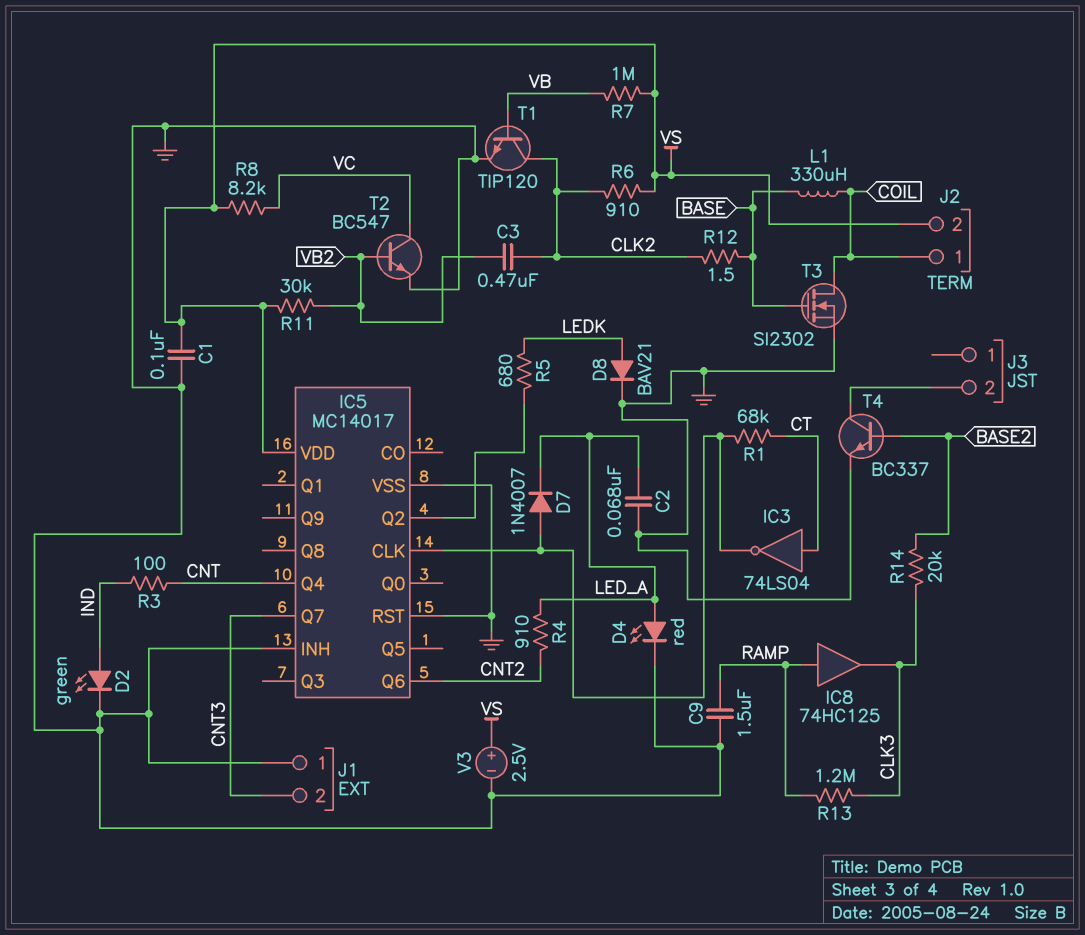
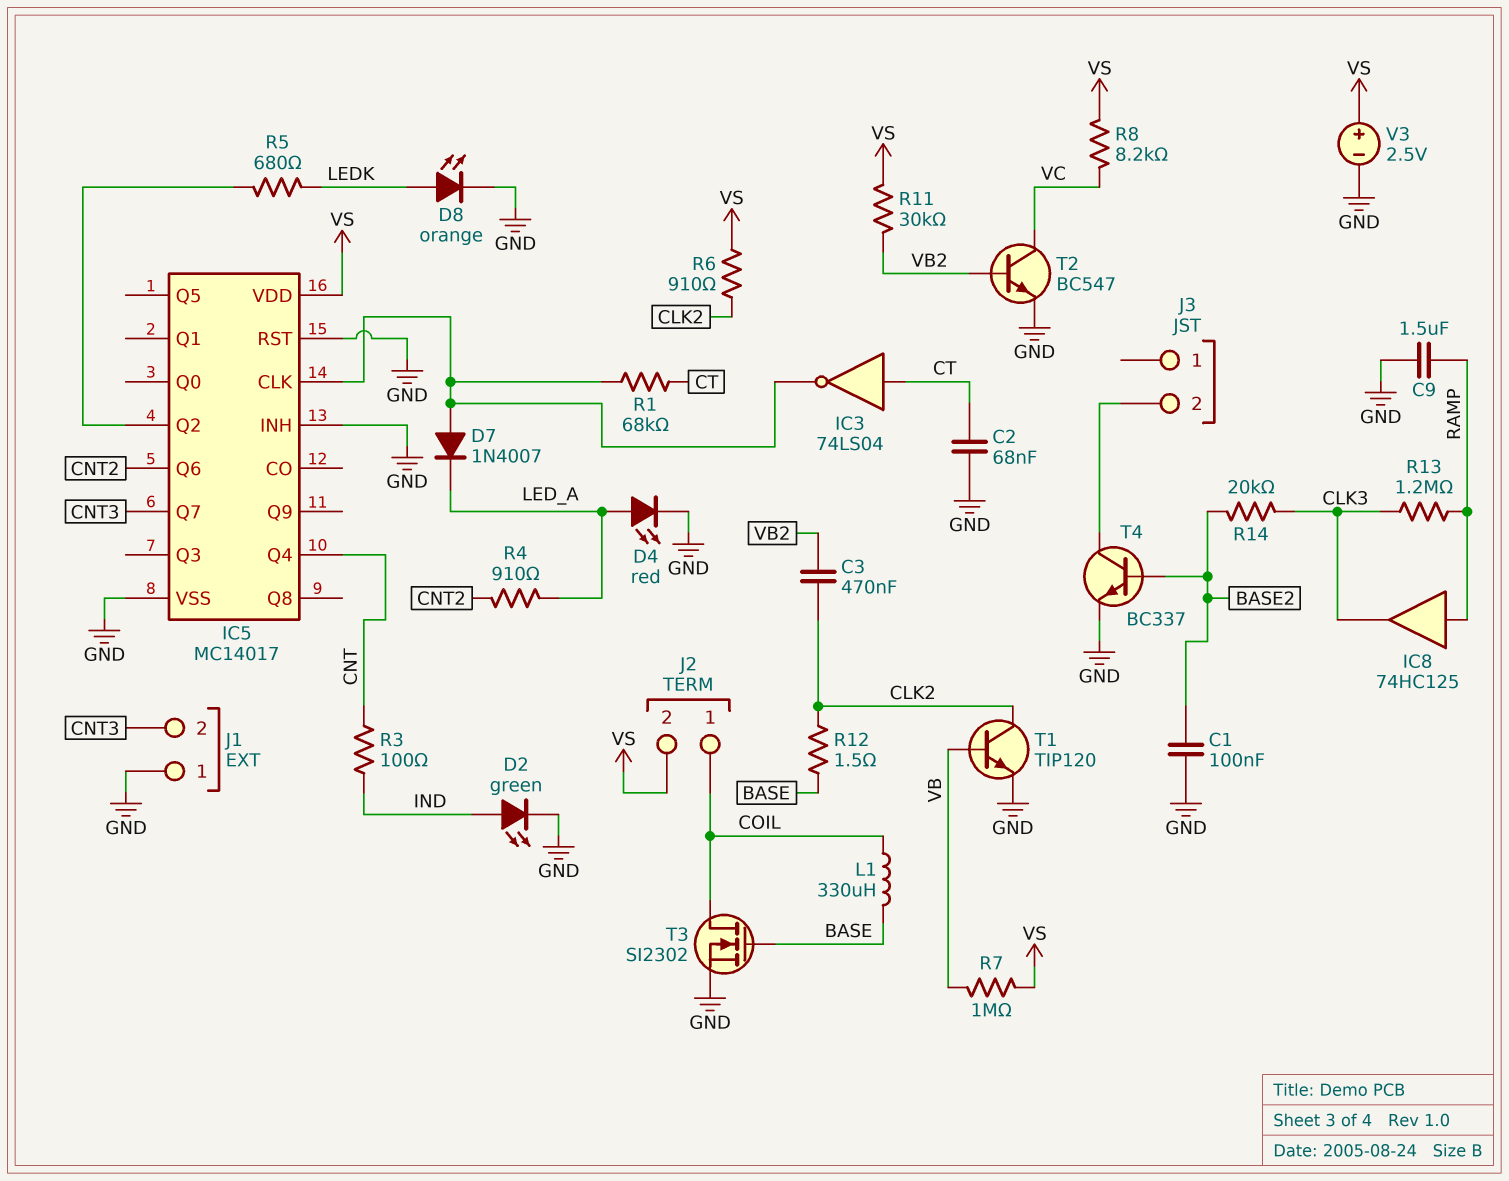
C1: 100nF (GND, VS) -> 100nF (BASE2, GND)
C2: 68nF (GND, LED_A) -> 68nF (CT, GND)
D8: diode BAV21 (A LEDK, K GND) -> LED orange (A LEDK, K GND)

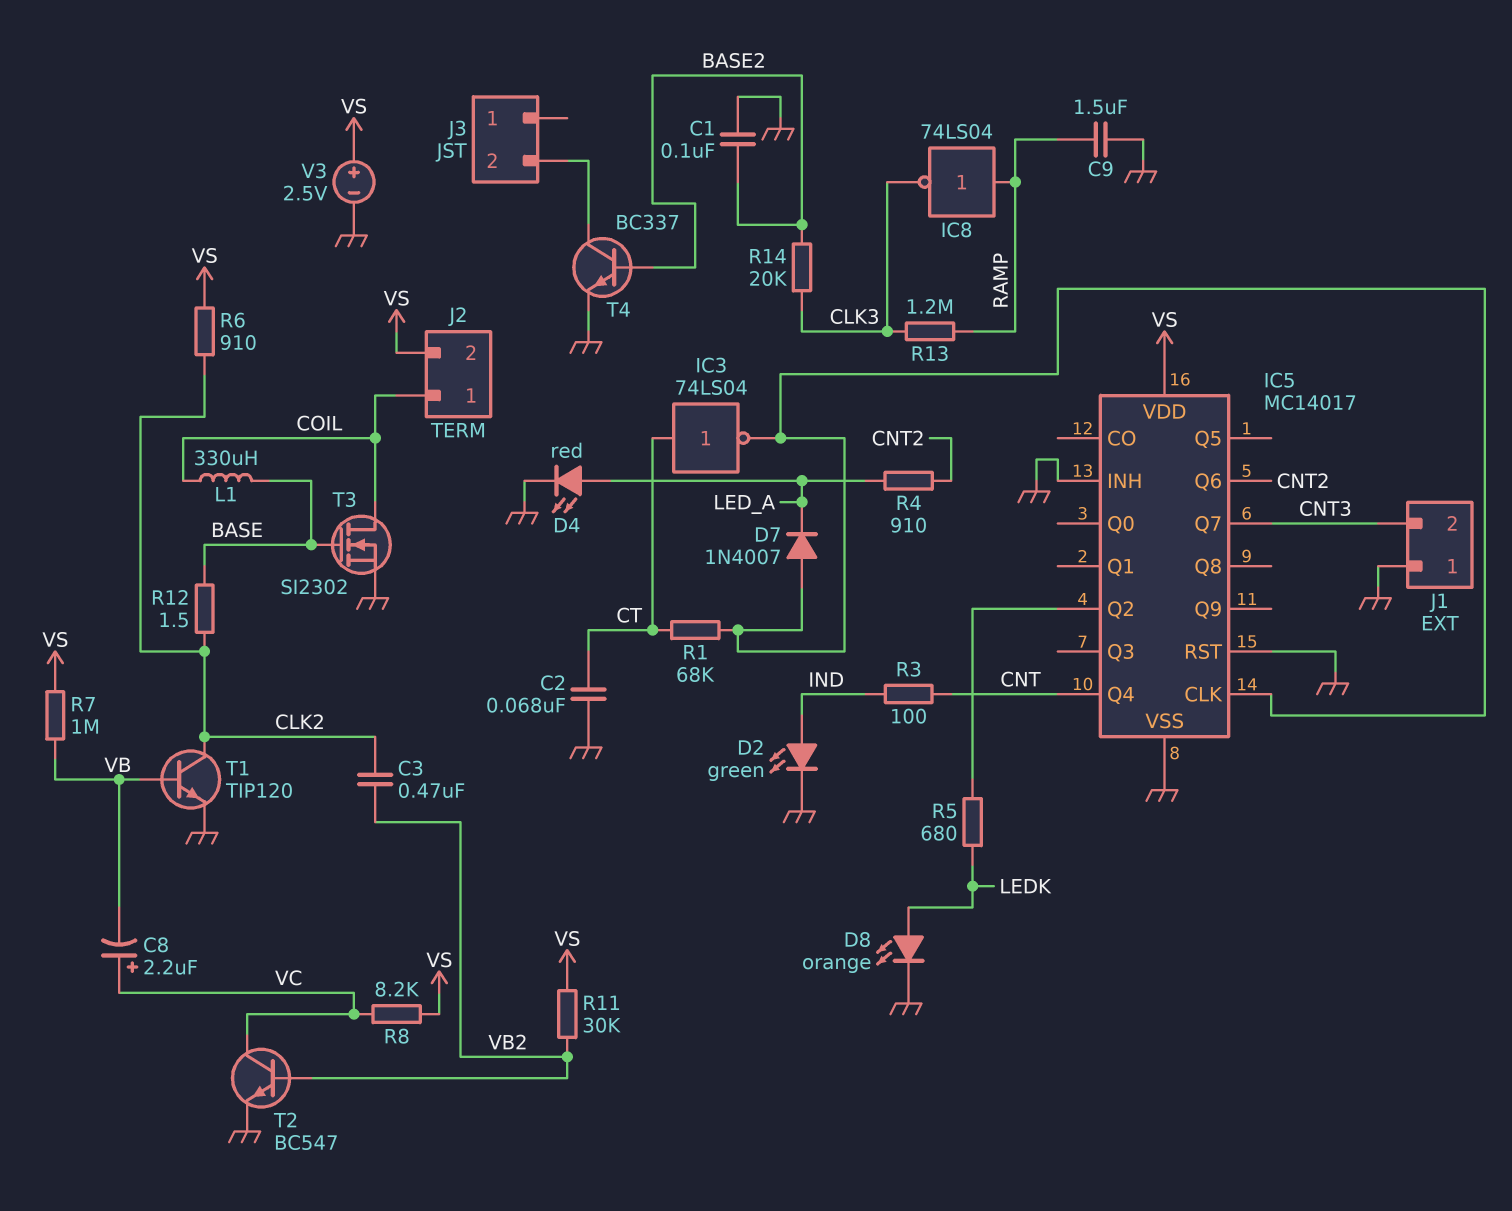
C8: none -> 2.2uF (plus VC, minus VB)
IC8: buffer 74HC125 (in RAMP, out CLK3) -> NOT 74LS04 (in RAMP, out CLK3)

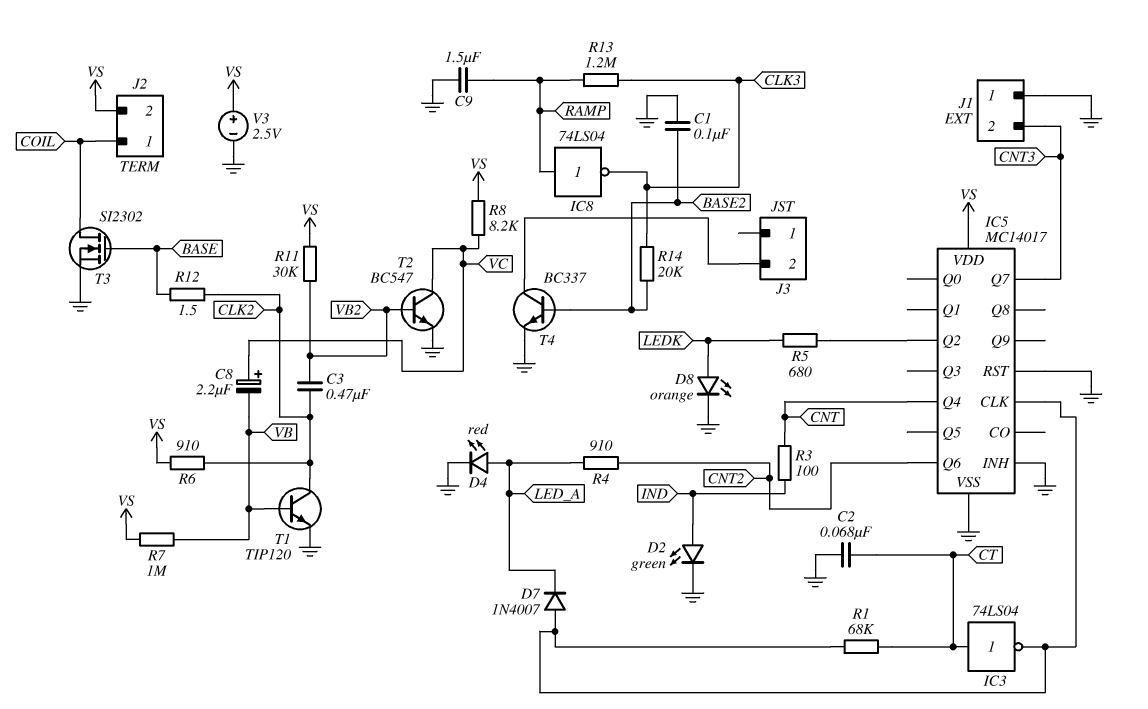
L1: 330uH (BASE, COIL) -> none

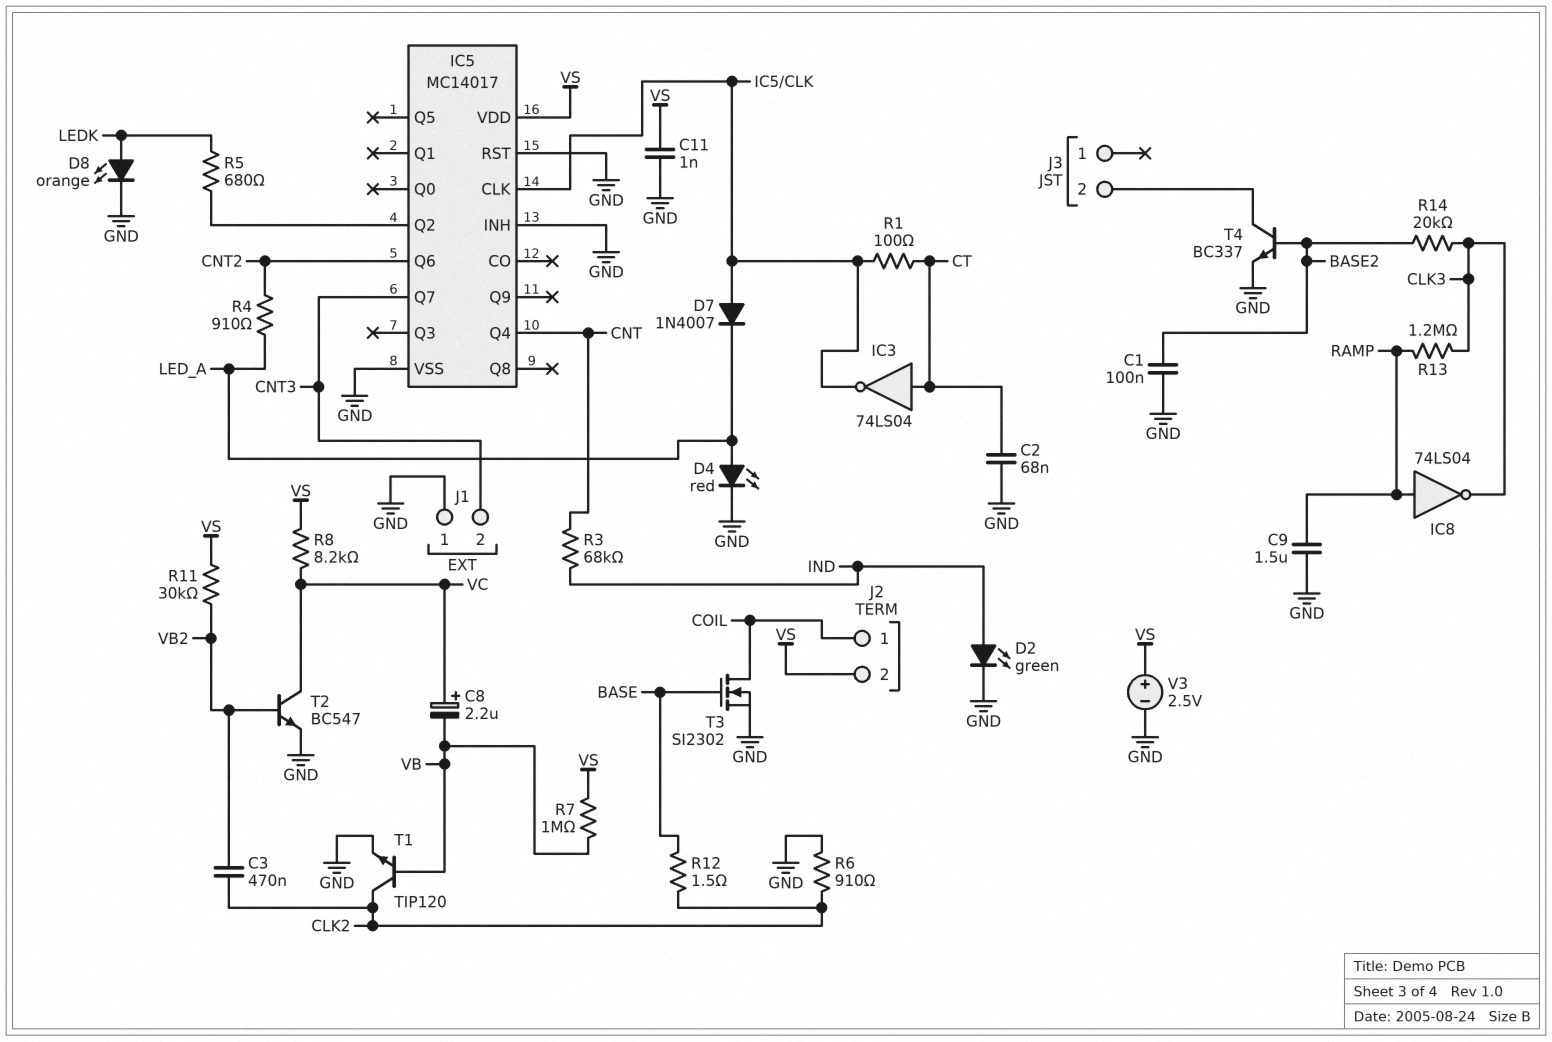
C11: none -> 1nF (GND, VS)
R1: 68k (CT, IC5/CLK) -> 100 (CT, IC5/CLK)
R3: 100 (CNT, IND) -> 68k (CNT, IND)
R6: 910 (CLK2, VS) -> 910 (CLK2, GND)

